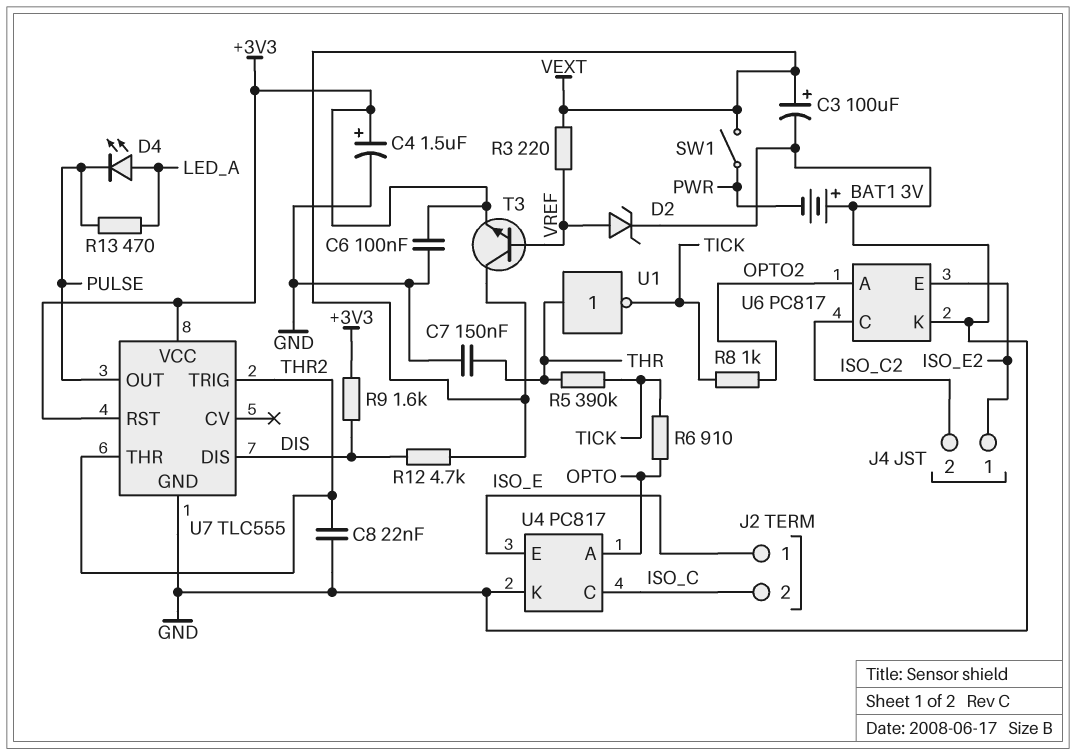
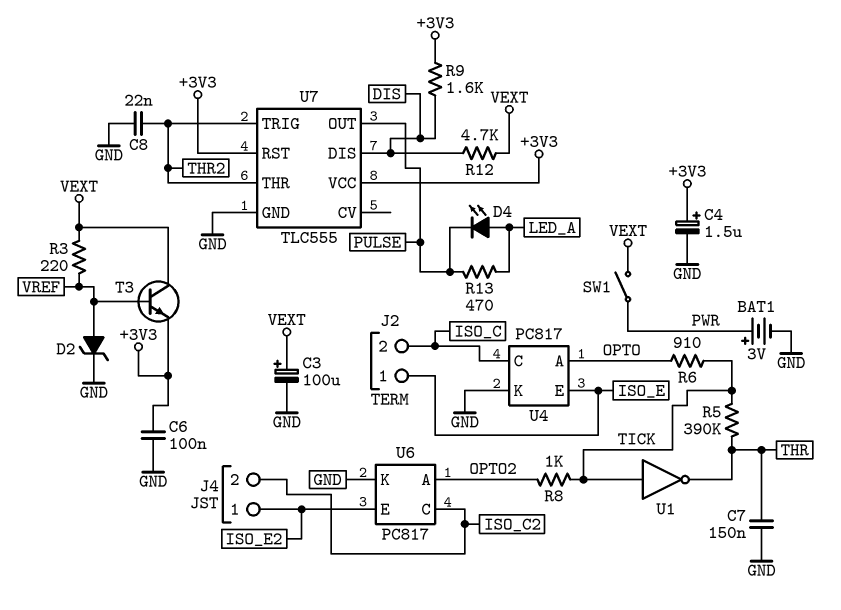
BAT1: 3V (plus GND, minus PWR) -> 3V (plus PWR, minus GND)
U1: NOT (in THR, out TICK) -> NOT (in TICK, out THR)

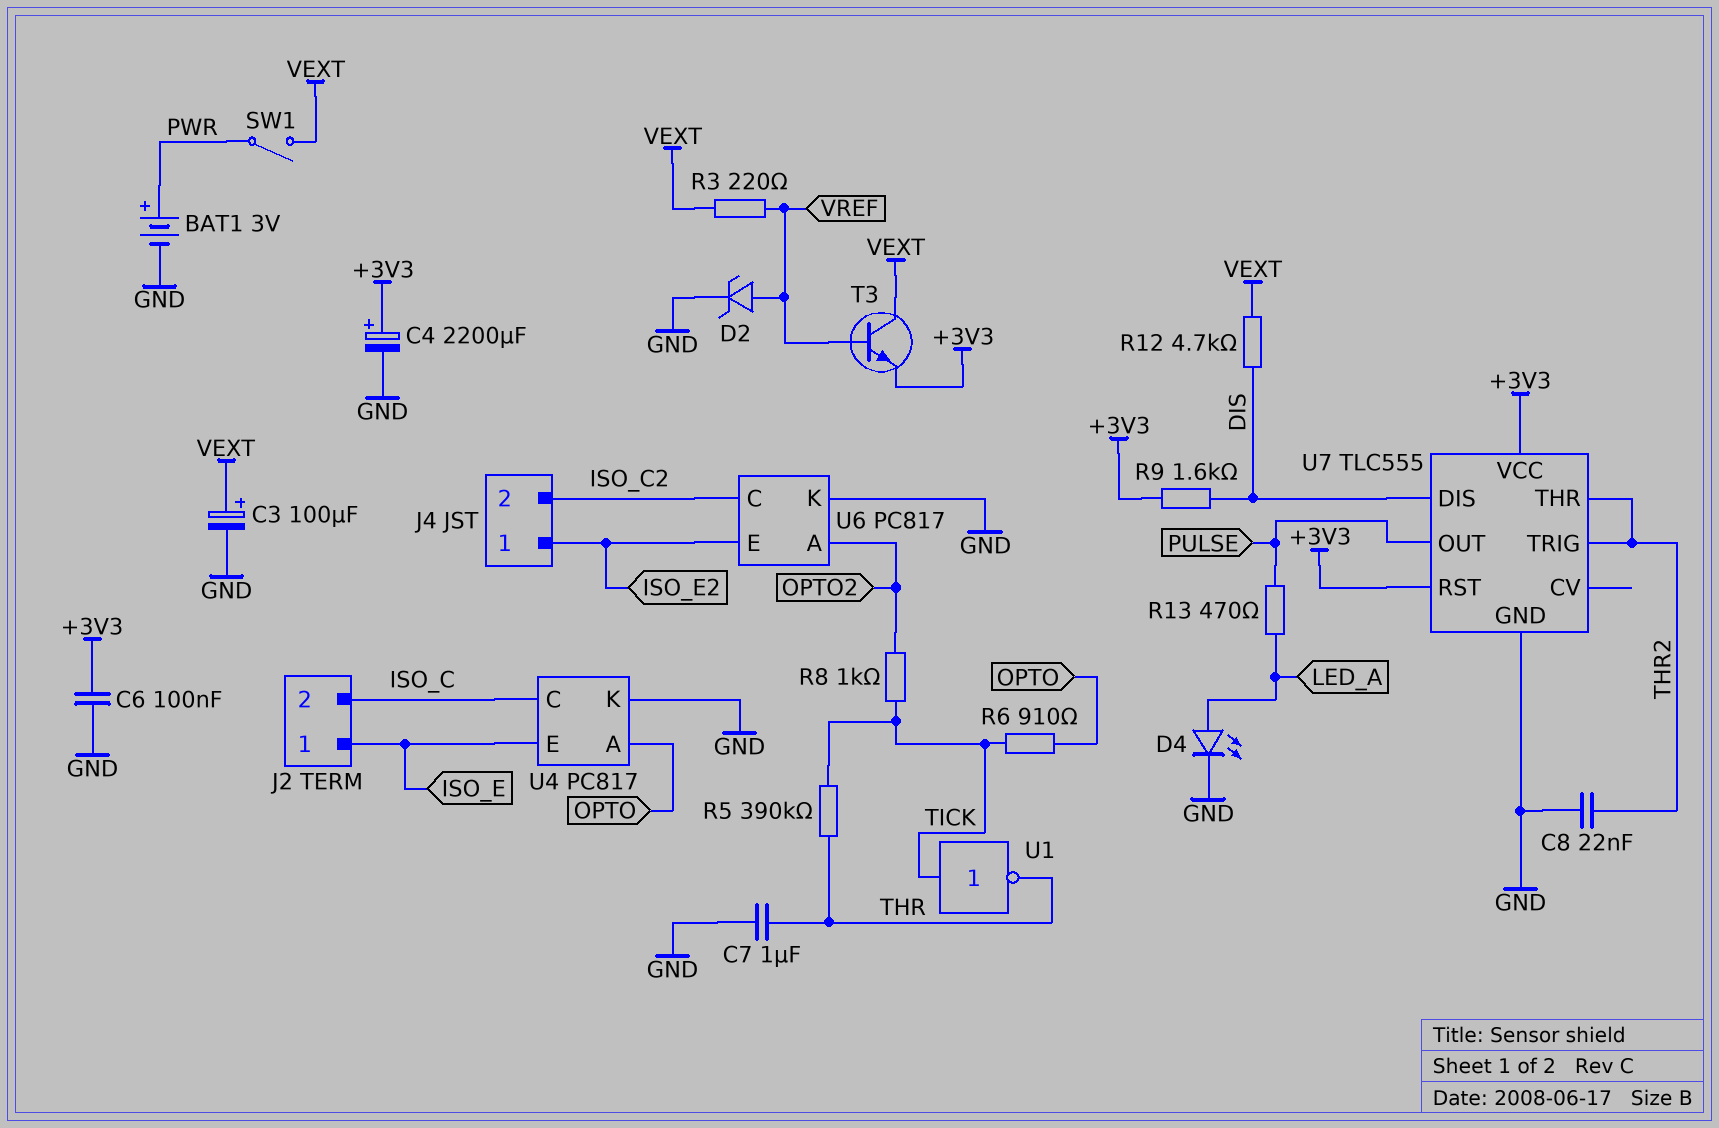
C4: 1.5uF (plus +3V3, minus GND) -> 2200uF (plus +3V3, minus GND)
C7: 150nF (GND, THR) -> 1uF (GND, THR)
D4: LED (A LED_A, K PULSE) -> LED (A LED_A, K GND)

